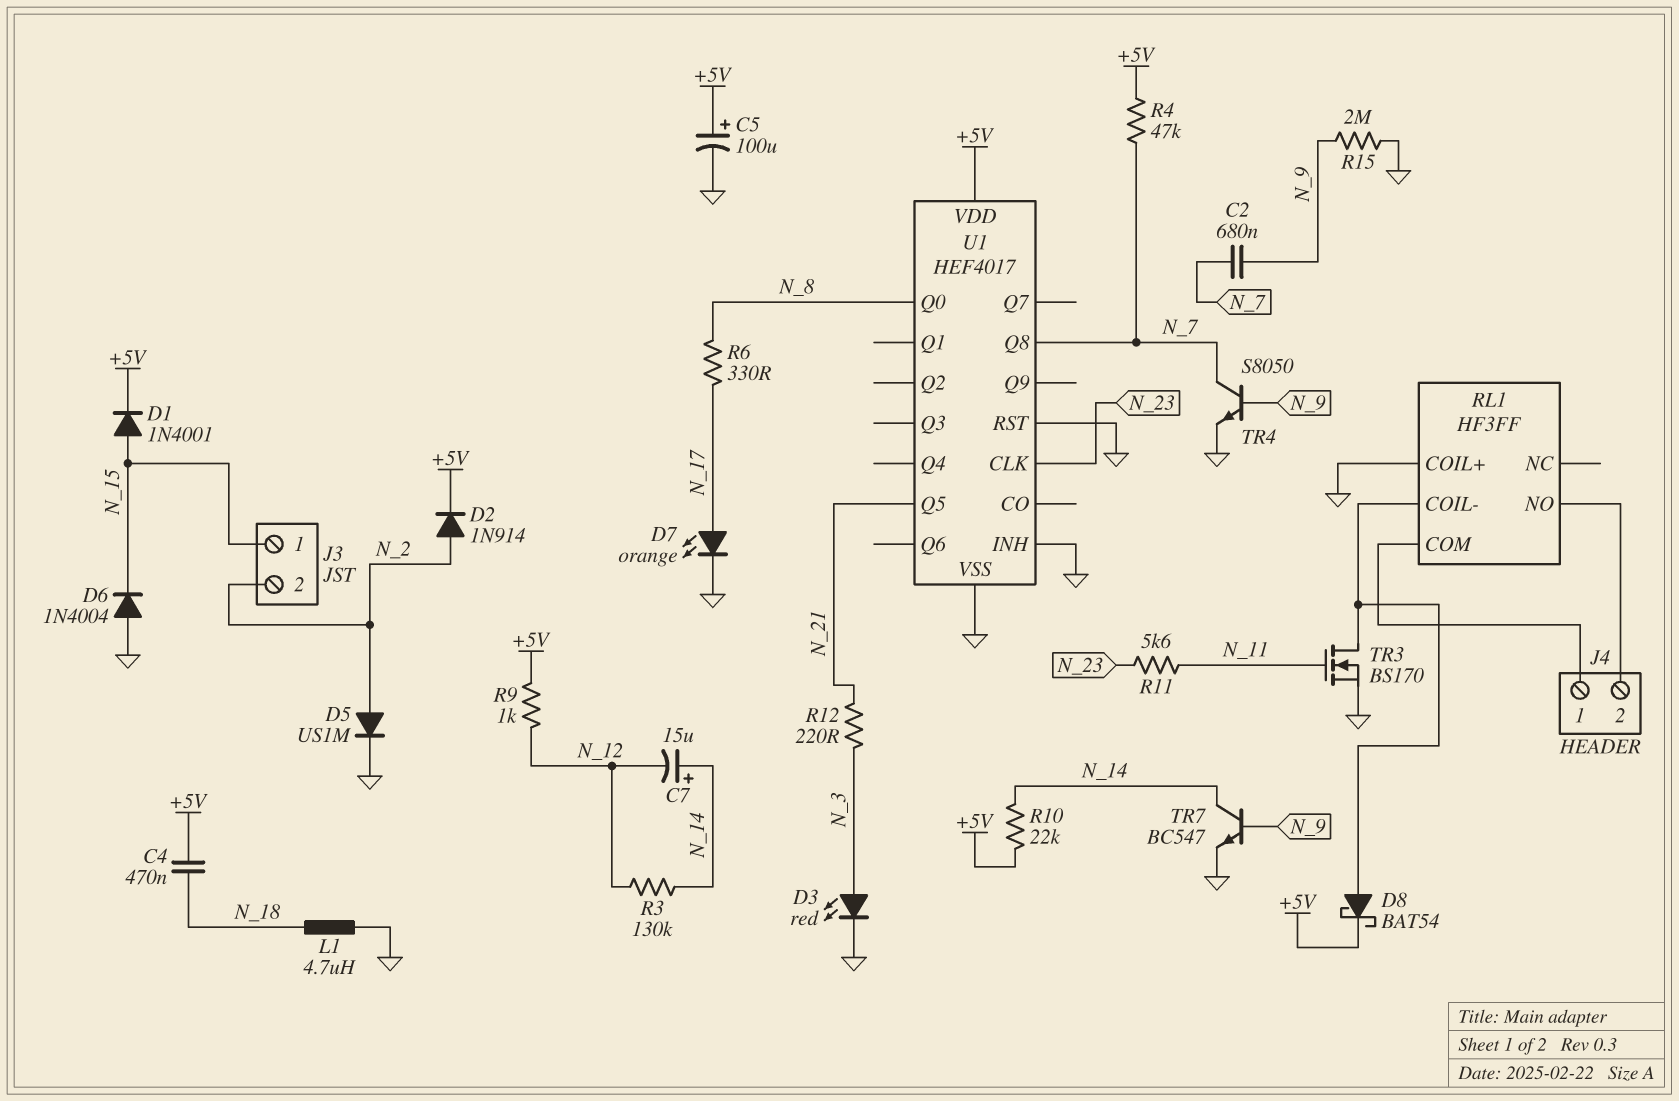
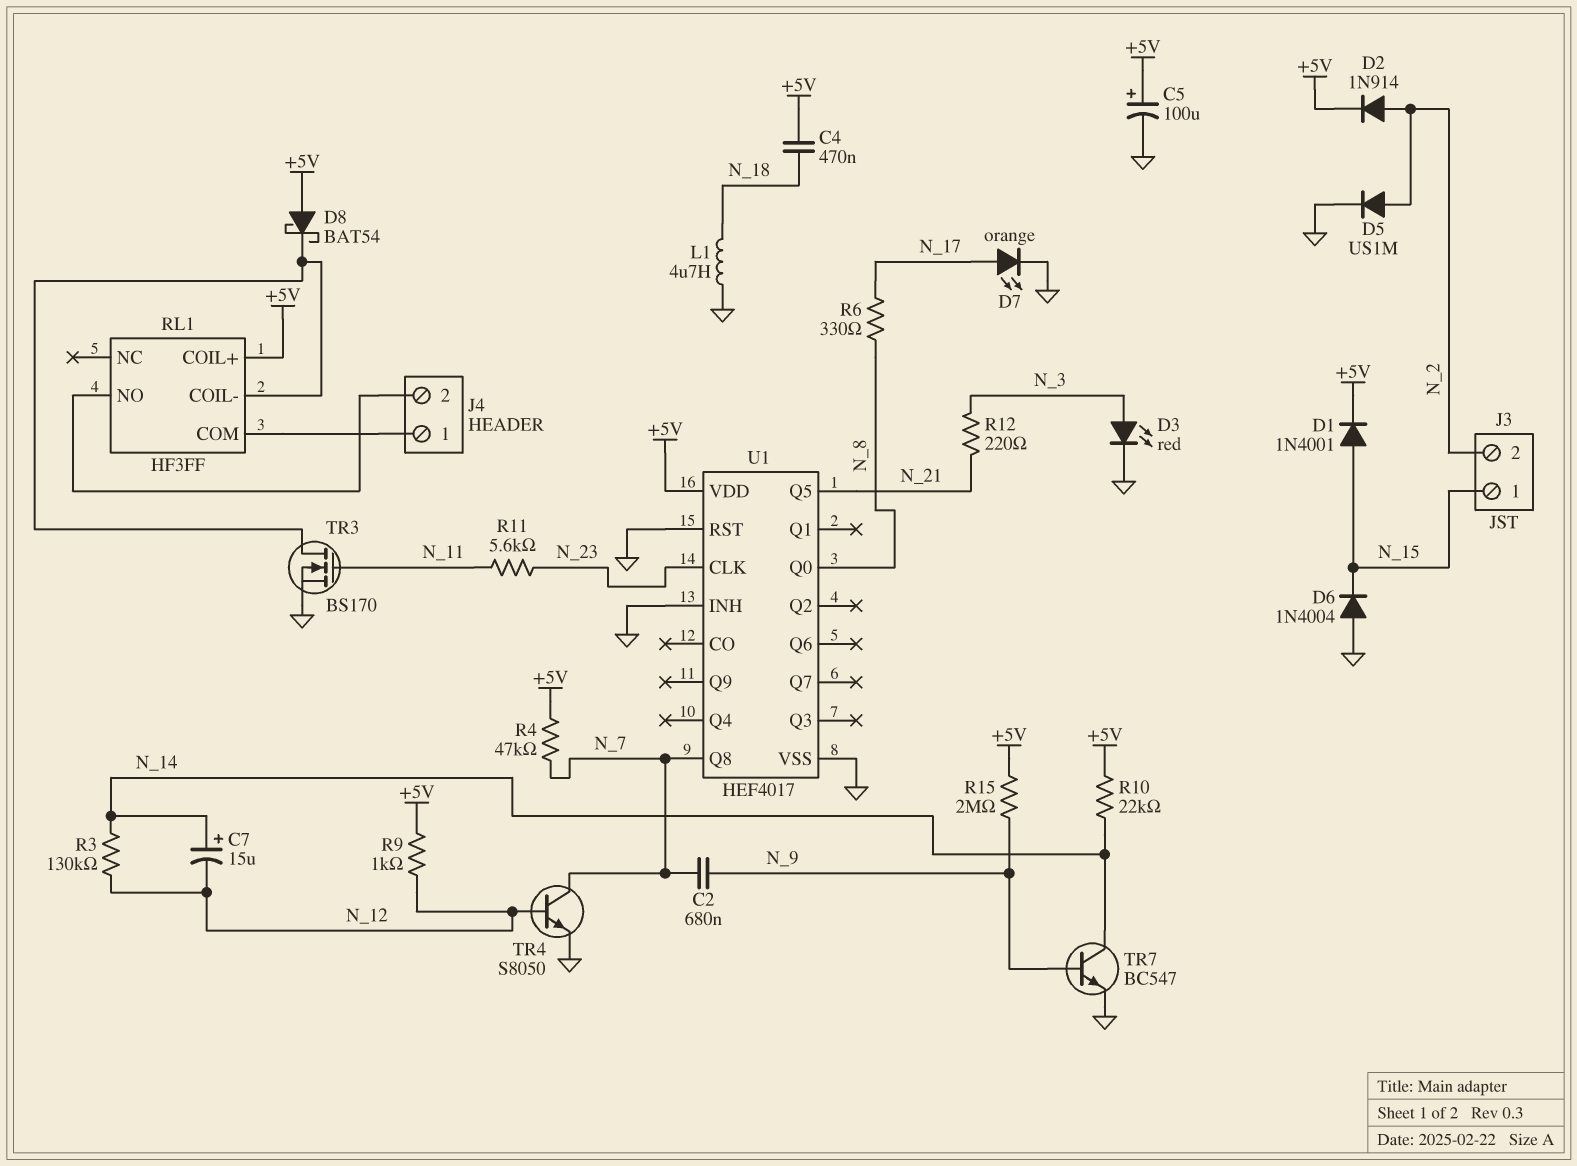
D8: schottky BAT54 (A RL1/COIL-, K +5V) -> schottky BAT54 (A +5V, K RL1/COIL-)
R15: 2M (GND, N_9) -> 2M (+5V, N_9)
RL1 pin COIL+: GND -> +5V
TR4: NPN S8050 (B N_9, C N_7, E GND) -> NPN S8050 (B N_12, C N_7, E GND)

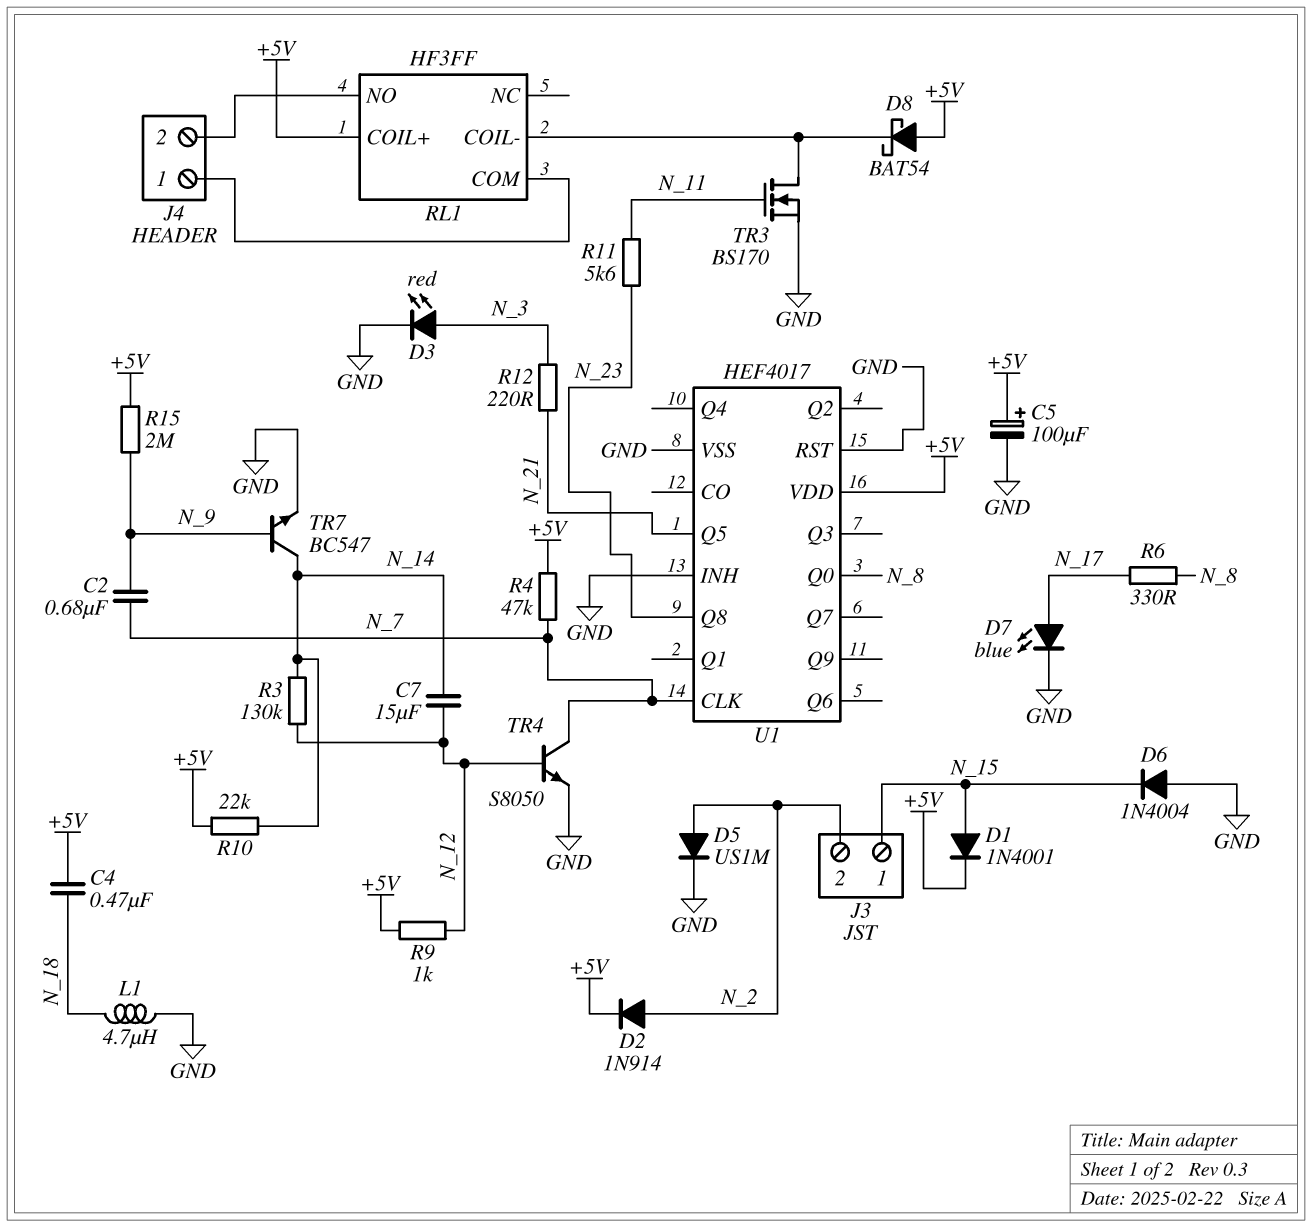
C7: 15uF (plus N_14, minus N_12) -> 15uF (N_12, N_14)
D7: LED orange (A N_17, K GND) -> LED blue (A N_17, K GND)
U1 pin CLK: N_23 -> N_7
U1 pin Q8: N_7 -> N_23

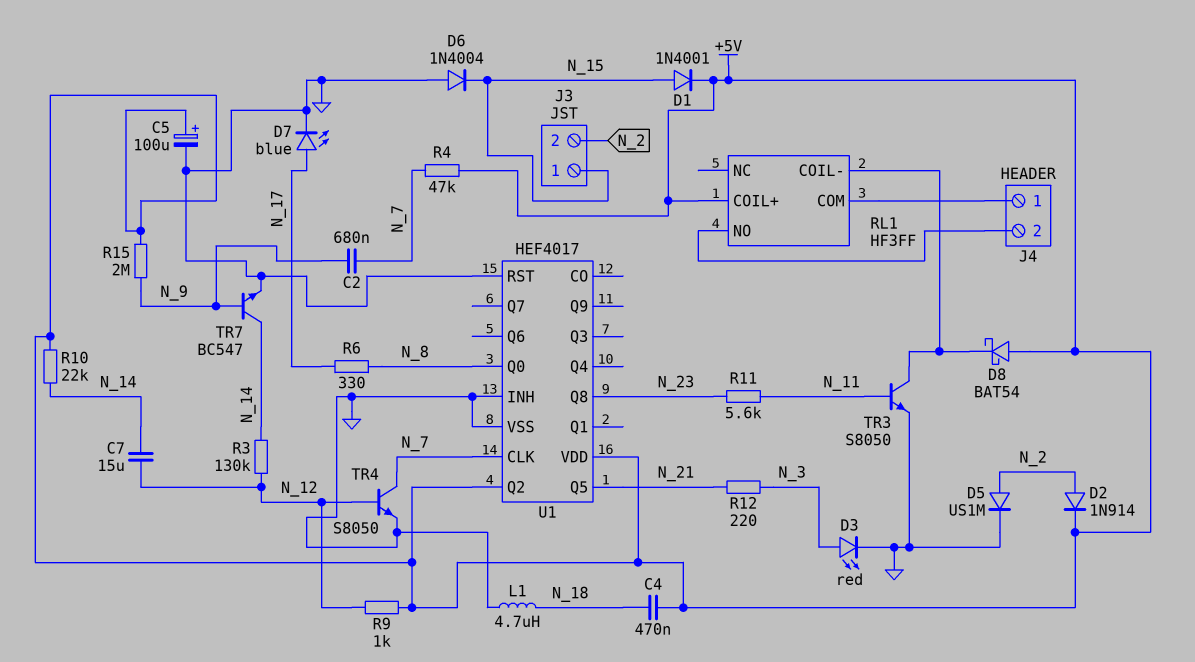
TR3: NMOS BS170 (G N_11, D RL1/COIL-, S GND) -> NPN S8050 (B N_11, C RL1/COIL-, E GND)
U1 pin Q2: none -> +5V

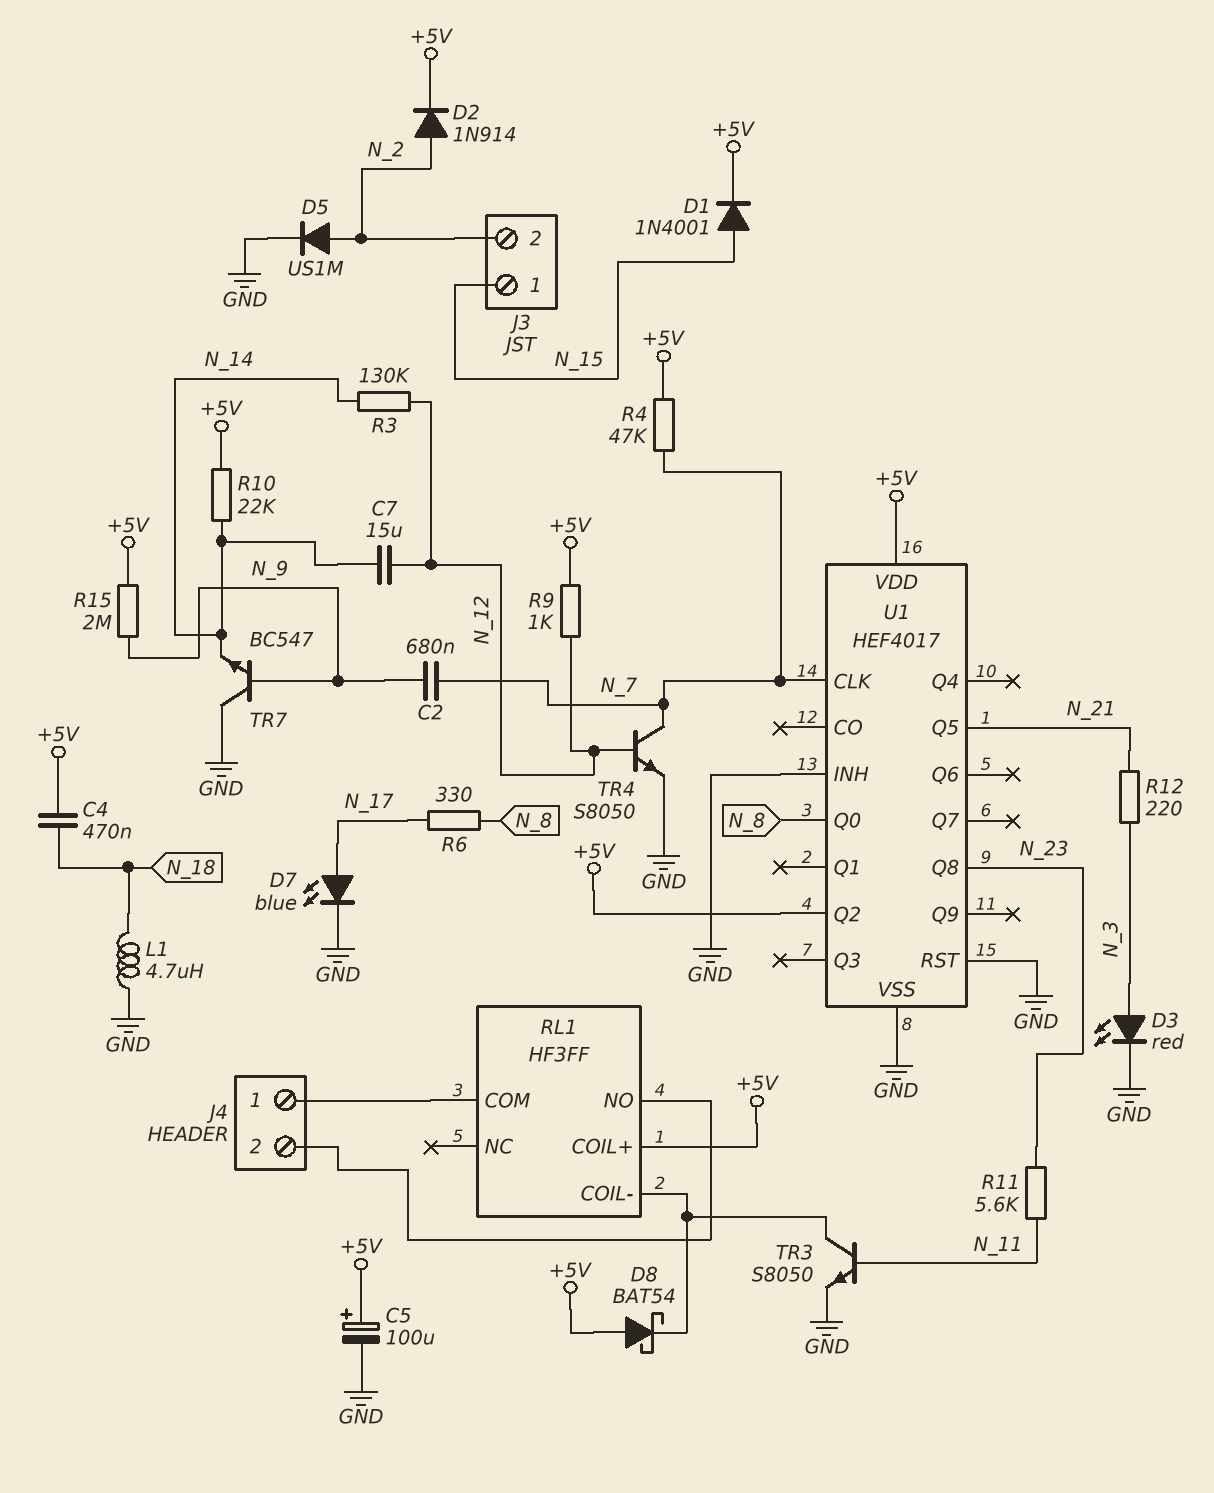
D6: diode 1N4004 (A GND, K N_15) -> none
TR7: NPN BC547 (B N_9, C N_14, E GND) -> NPN BC547 (B N_9, C GND, E N_14)

